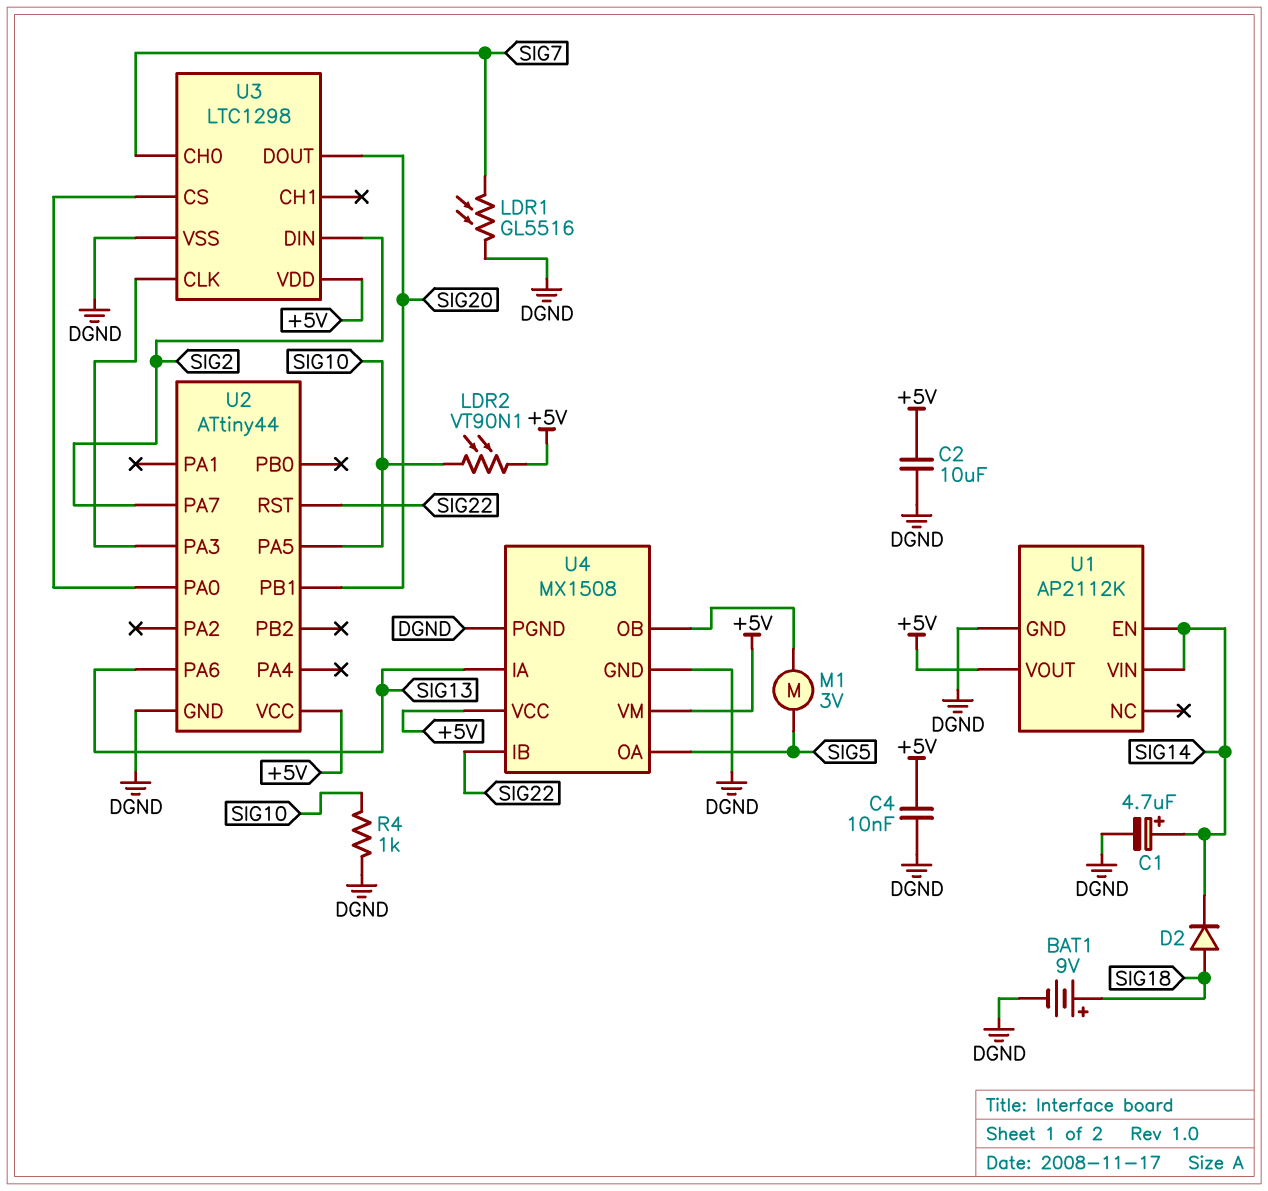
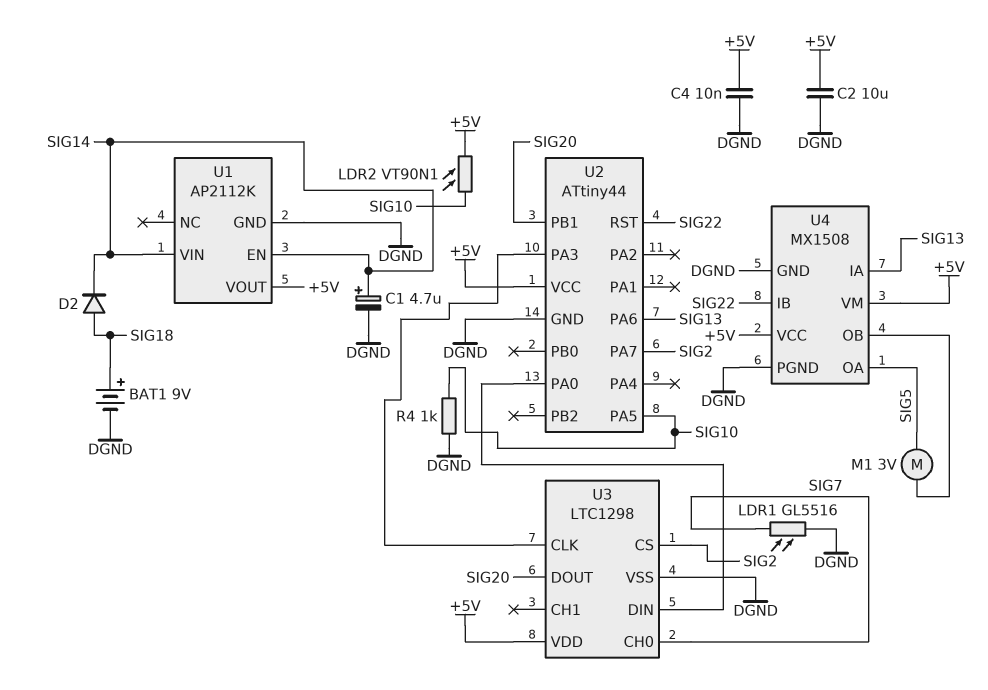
U3 pin CS: U2/PA0 -> SIG2
U3 pin DIN: SIG2 -> U2/PA0

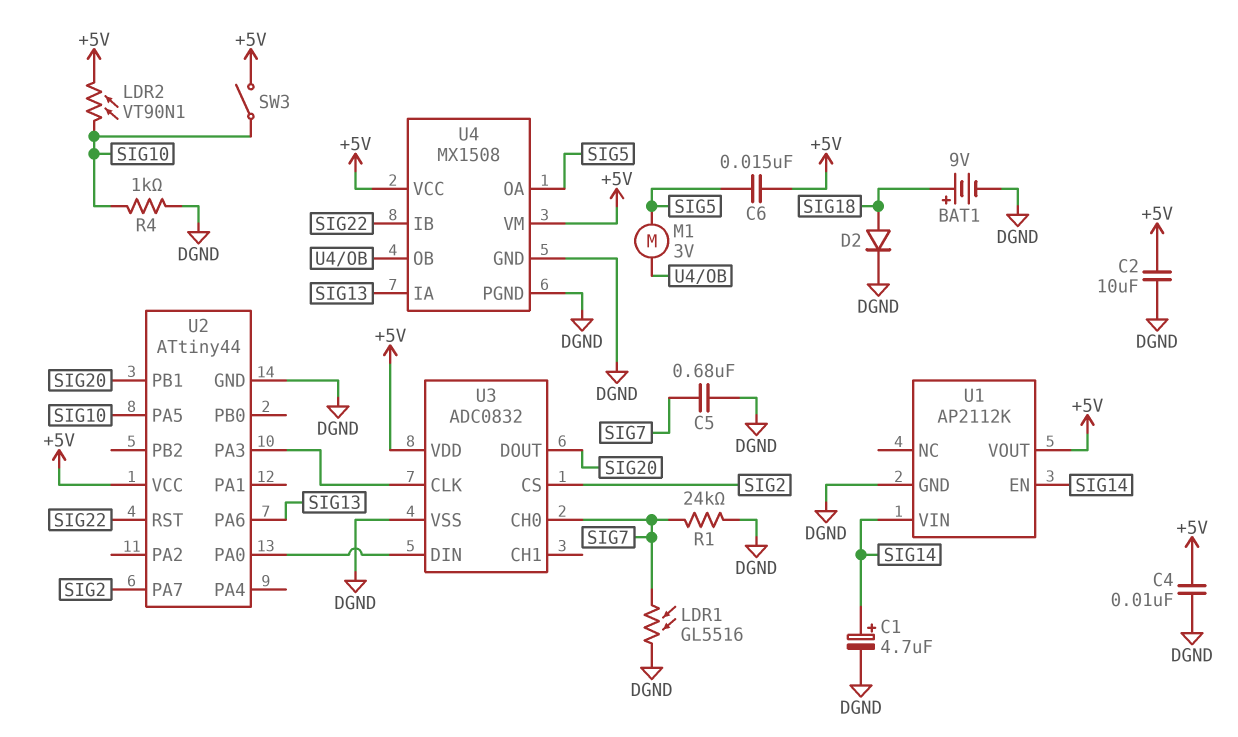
C5: none -> 680nF (DGND, SIG7)
C6: none -> 15nF (+5V, SIG5)
D2: diode (A SIG18, K SIG14) -> diode (A SIG18, K DGND)
R1: none -> 24k (DGND, SIG7)
SW3: none -> switch (+5V, SIG10)
U3: LTC1298 -> ADC0832

